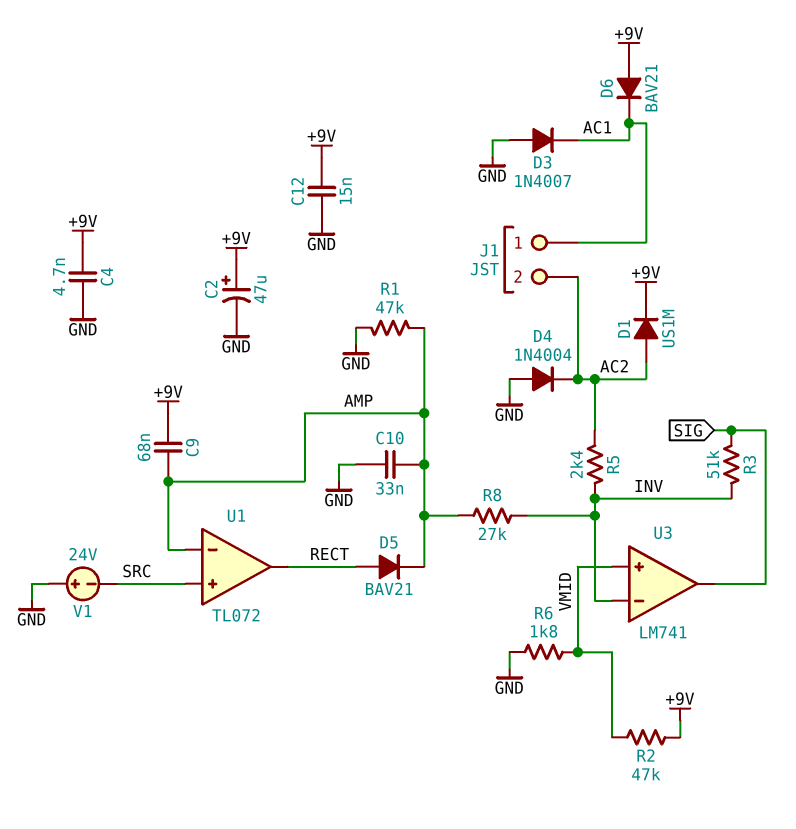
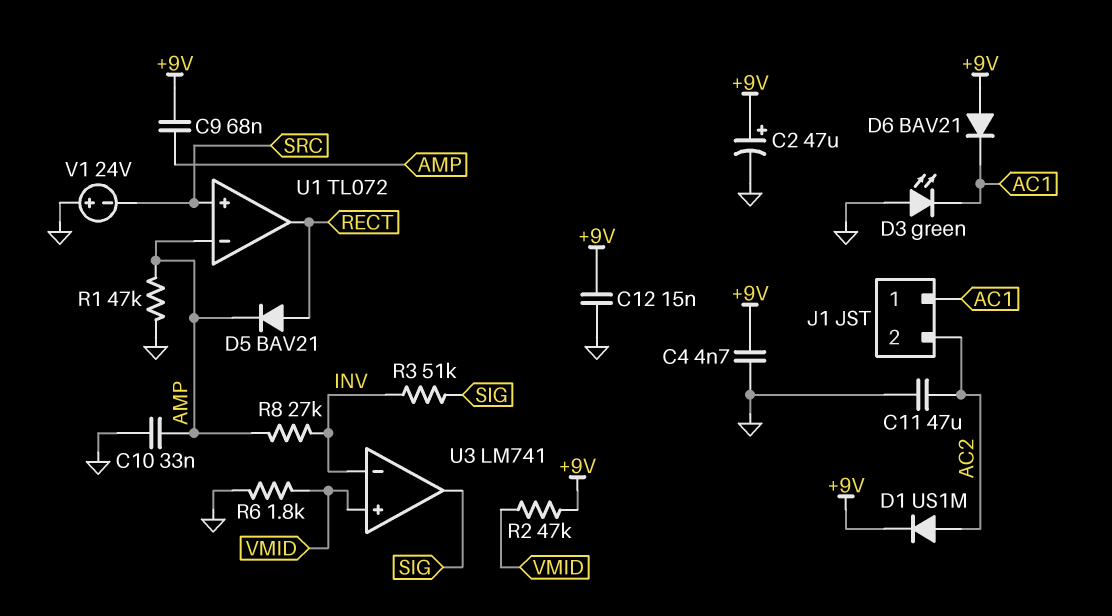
C11: none -> 47uF (AC2, GND)
D3: diode 1N4007 (A GND, K AC1) -> LED green (A GND, K AC1)
D4: diode 1N4004 (A GND, K AC2) -> none
R5: 2.4k (AC2, INV) -> none

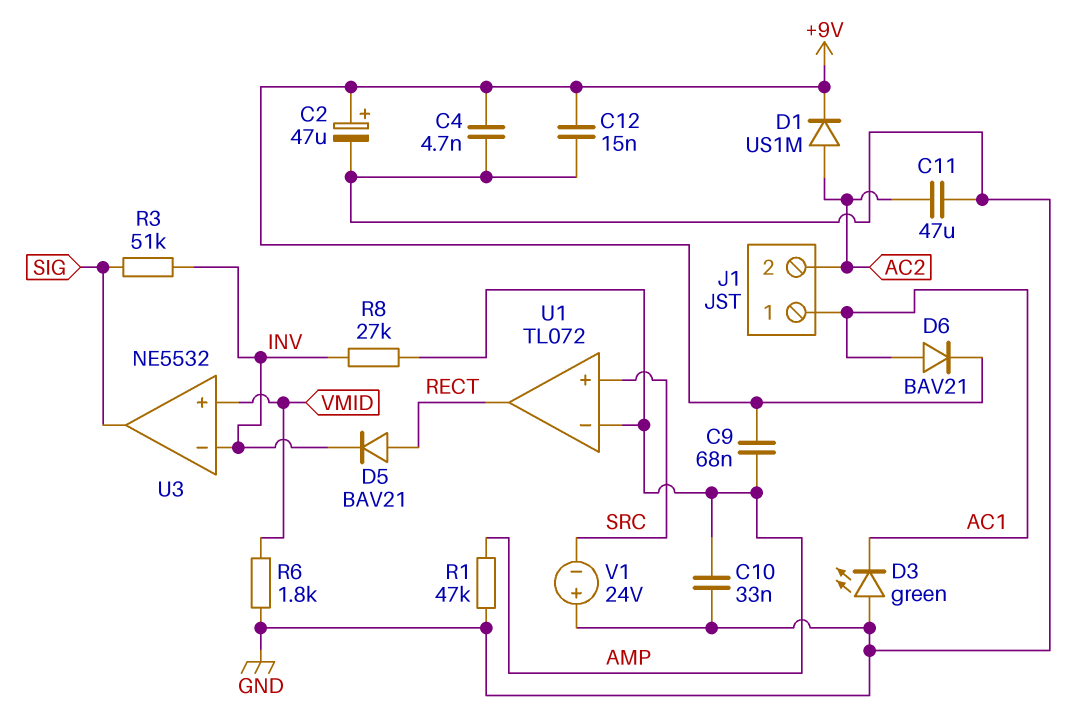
D5: diode BAV21 (A RECT, K AMP) -> diode BAV21 (A RECT, K INV)
D6: diode BAV21 (A +9V, K AC1) -> diode BAV21 (A AC1, K +9V)
R2: 47k (+9V, VMID) -> none
U3: LM741 -> NE5532

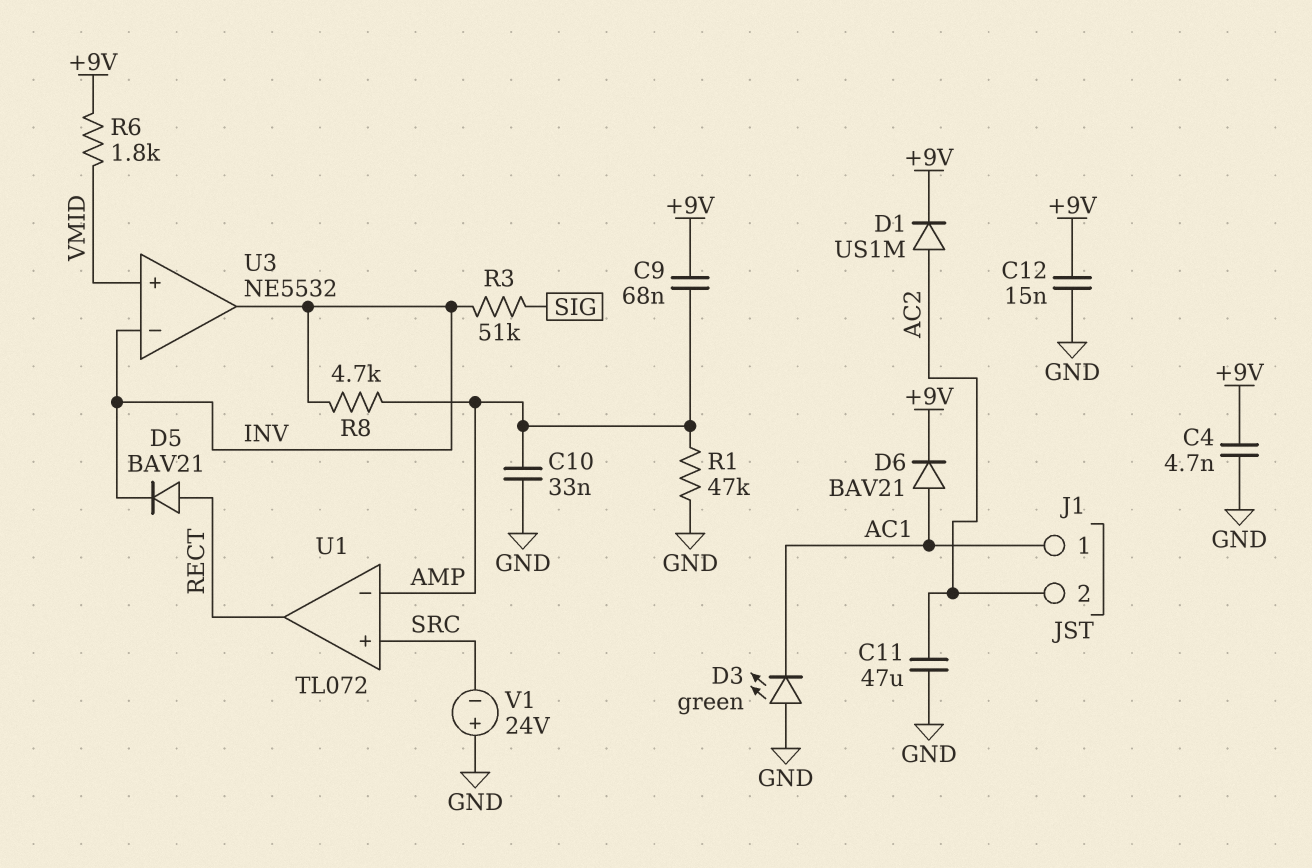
C2: 47uF (plus +9V, minus GND) -> none
R6: 1.8k (GND, VMID) -> 1.8k (+9V, VMID)
R8: 27k (AMP, INV) -> 4.7k (AMP, INV)
U3 pin out: SIG -> INV

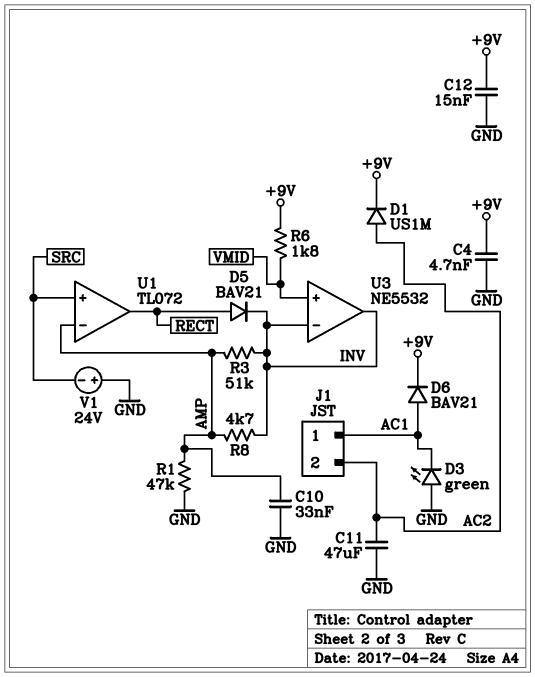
C9: 68nF (+9V, AMP) -> none
R3: 51k (INV, SIG) -> 51k (AMP, INV)

